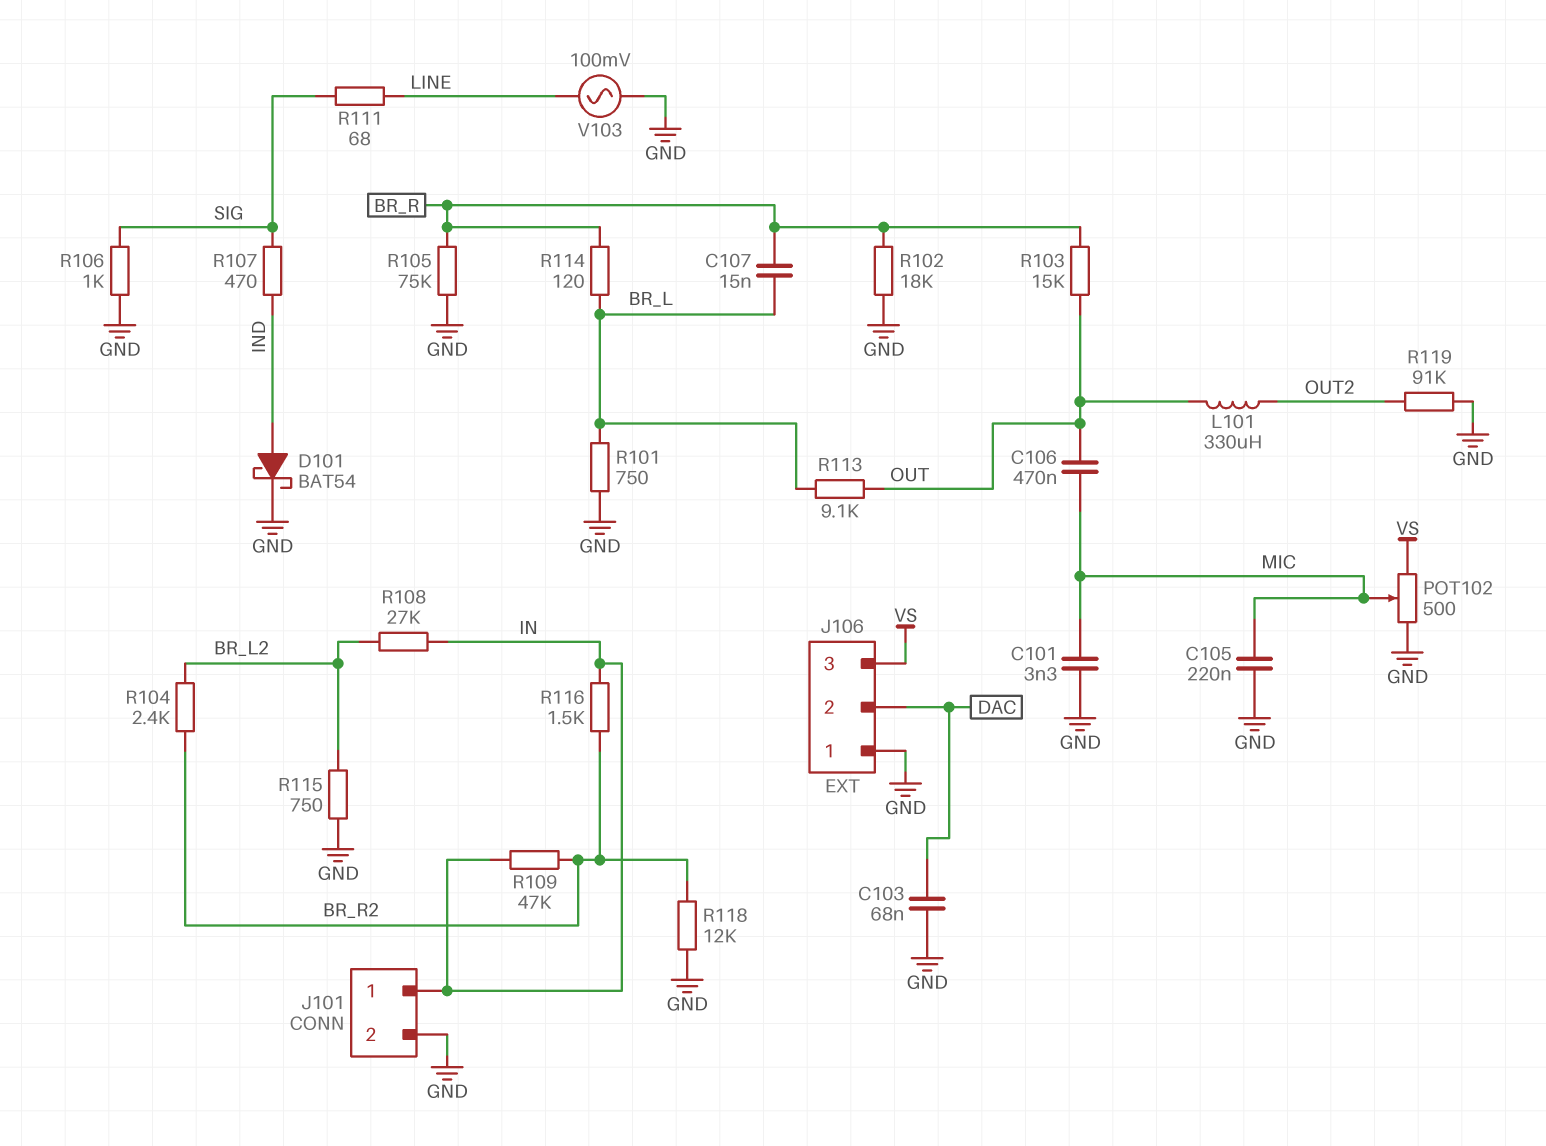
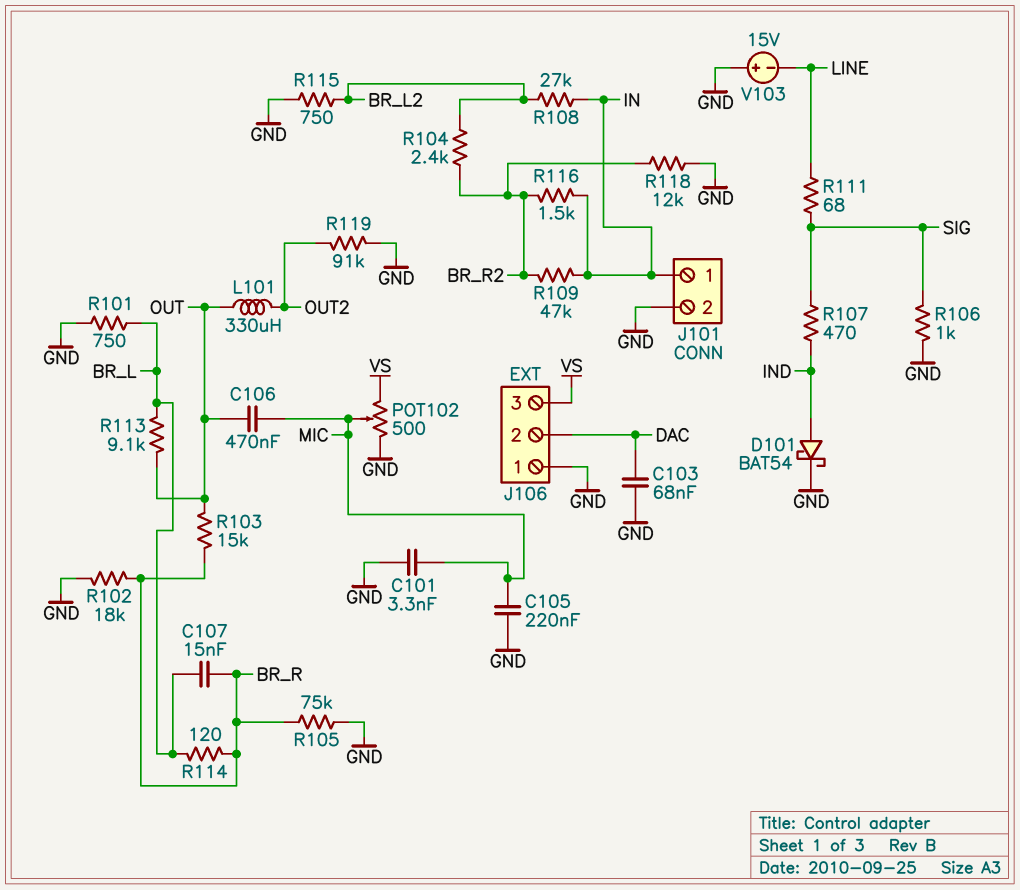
V103: AC 100mV (GND, LINE) -> 15V (plus GND, minus LINE)

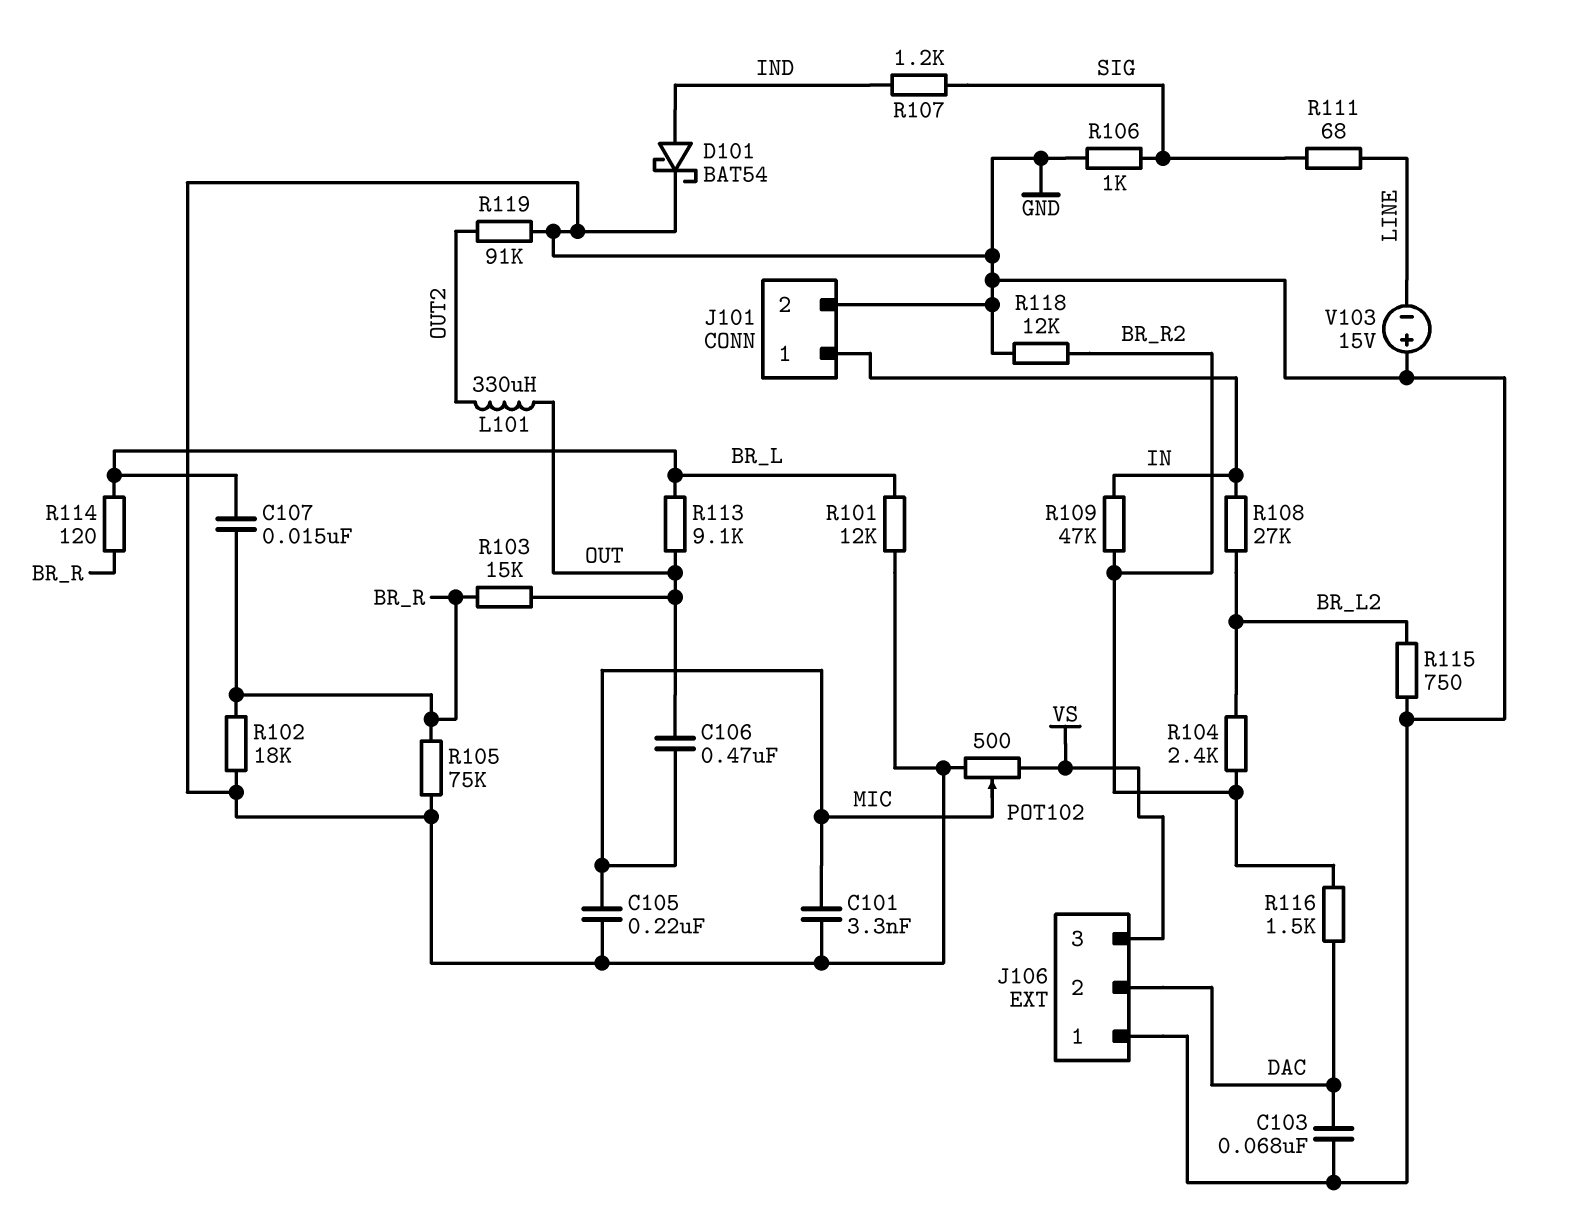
R101: 750 (BR_L, GND) -> 12k (BR_L, GND)
R107: 470 (IND, SIG) -> 1.2k (IND, SIG)
R116: 1.5k (BR_R2, IN) -> 1.5k (BR_R2, DAC)

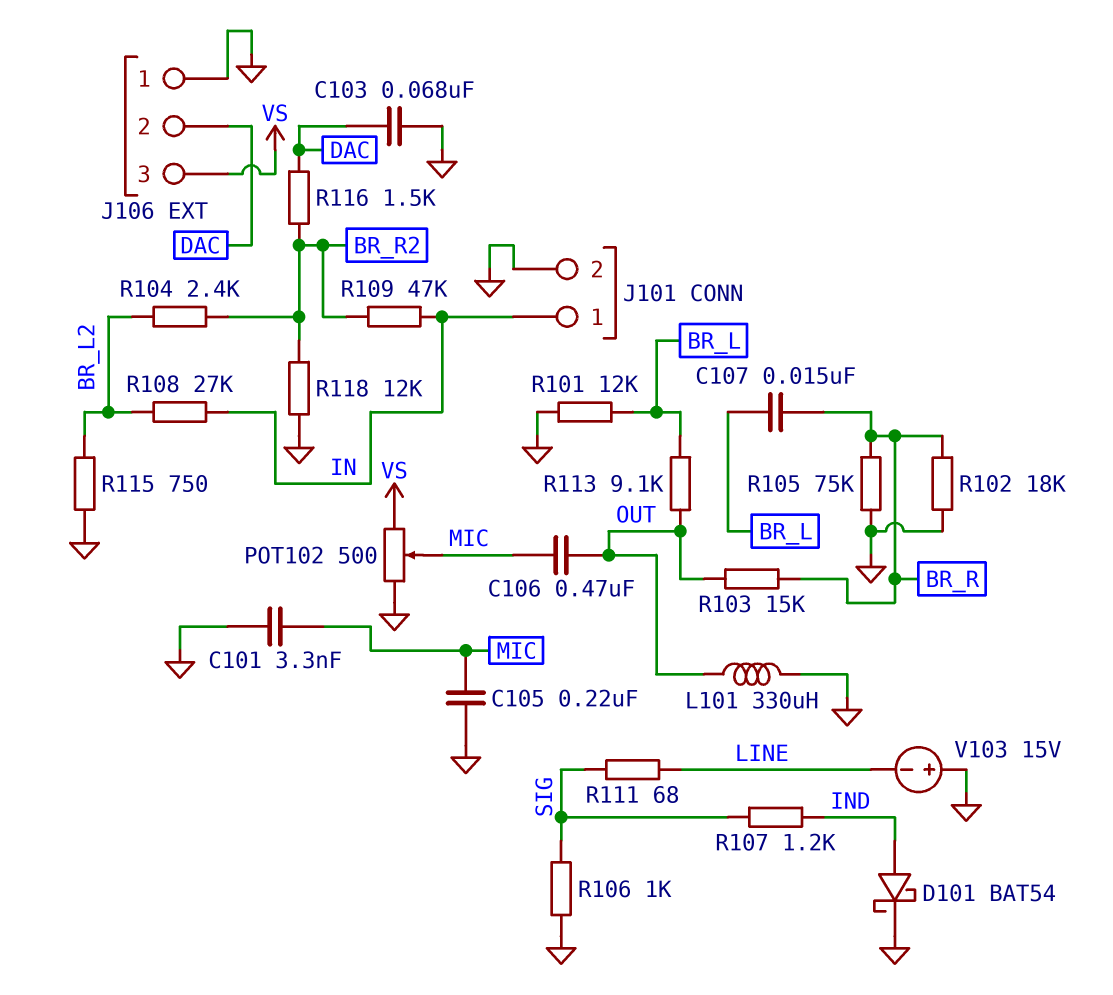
L101: 330uH (OUT, OUT2) -> 330uH (GND, OUT)
R114: 120 (BR_L, BR_R) -> none
R119: 91k (GND, OUT2) -> none

